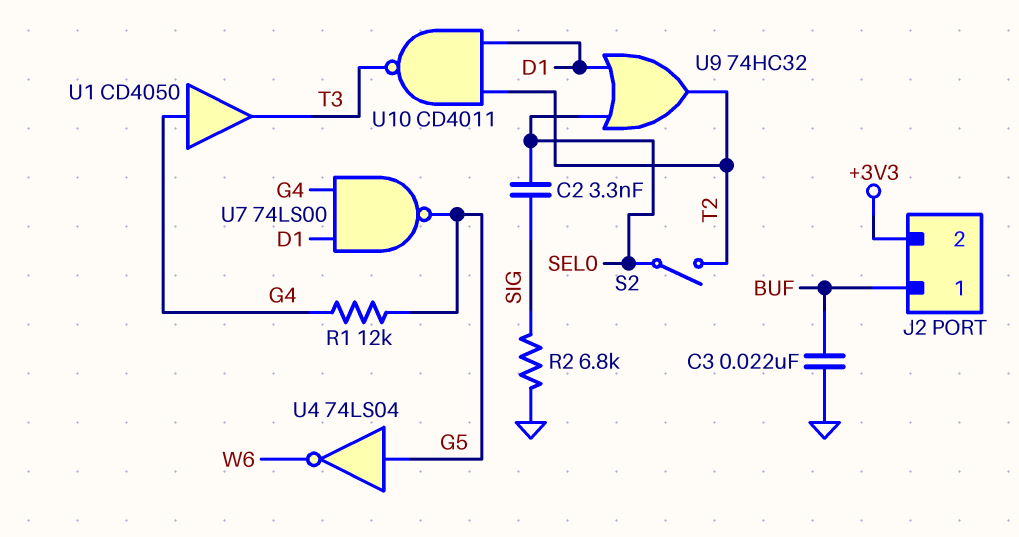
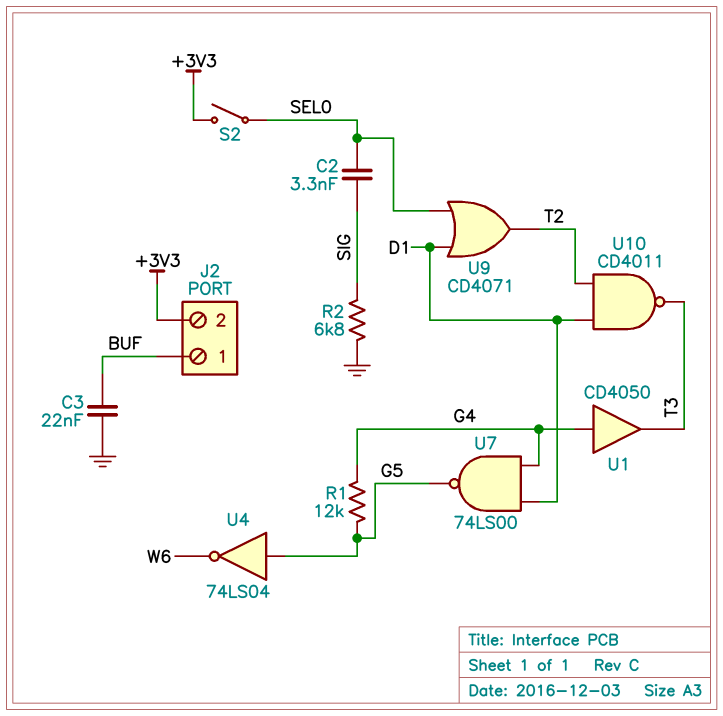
S2: switch (SEL0, T2) -> switch (+3V3, SEL0)
U9: OR 74HC32 (in D1, in SEL0, out T2) -> OR CD4071 (in D1, in SEL0, out T2)

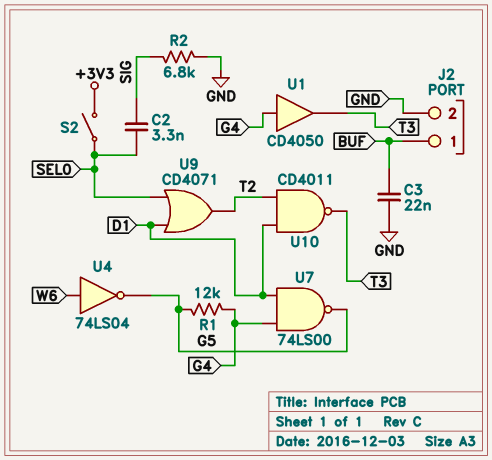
J2 pin 2: +3V3 -> GND
U4: NOT 74LS04 (in G5, out W6) -> NOT 74LS04 (in W6, out G5)

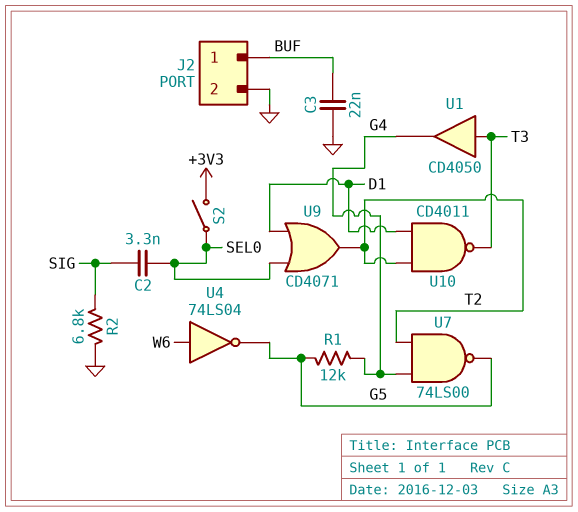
U1: buffer CD4050 (in G4, out T3) -> buffer CD4050 (in T3, out G4)
U7: NAND 74LS00 (in D1, in G4, out G5) -> NAND 74LS00 (in G4, in T2, out G5)

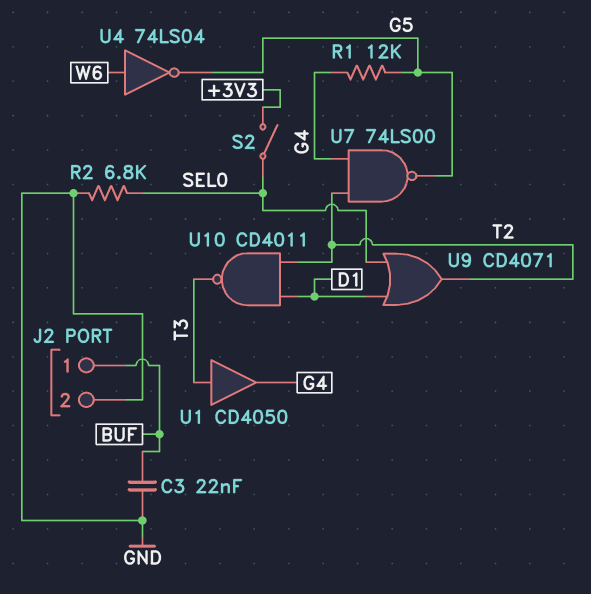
C2: 3.3nF (SEL0, SIG) -> none
R2: 6.8k (GND, SIG) -> 6.8k (GND, SEL0)

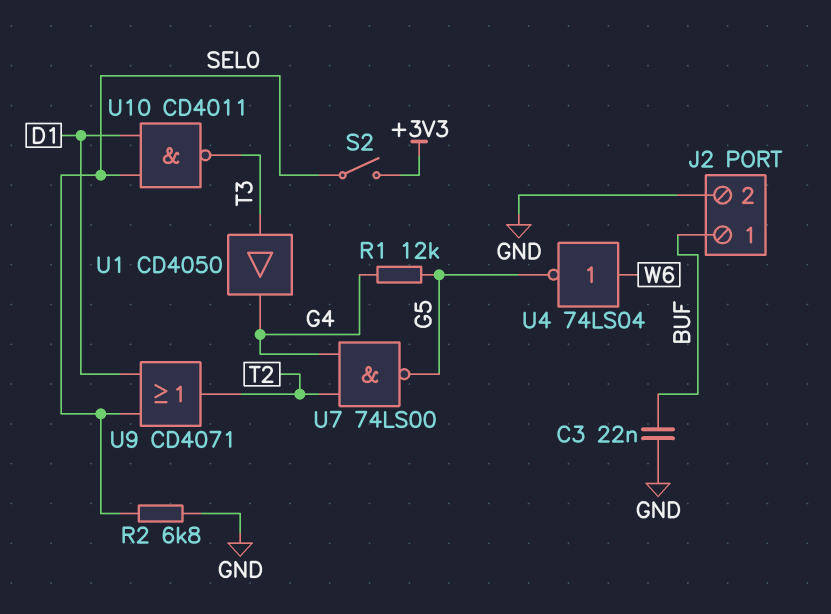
U10: NAND CD4011 (in D1, in T2, out T3) -> NAND CD4011 (in D1, in SEL0, out T3)

